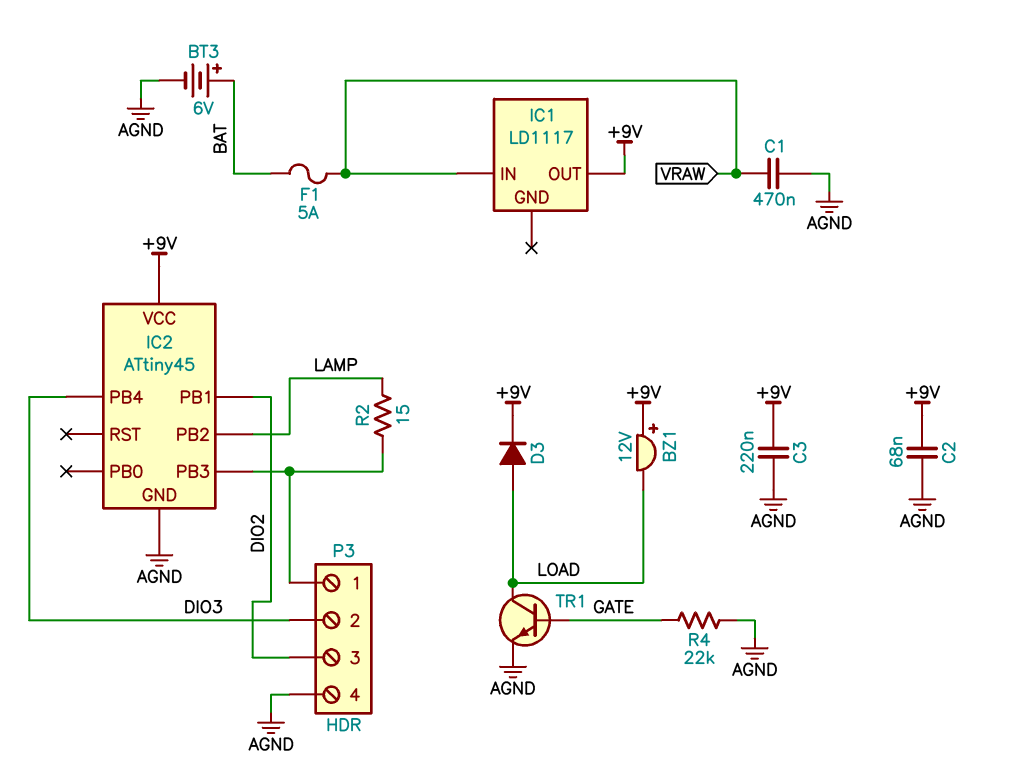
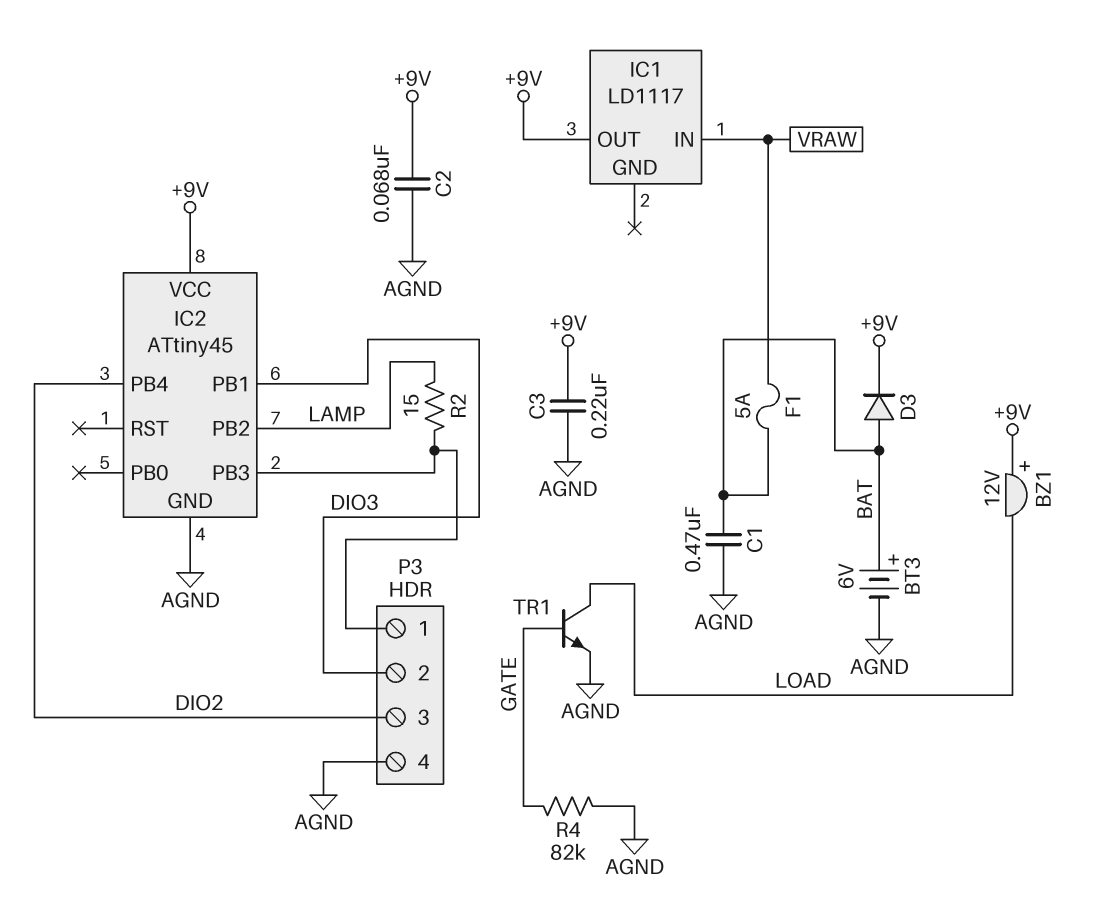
C1: 470nF (AGND, VRAW) -> 470nF (AGND, BAT)
D3: diode (A LOAD, K +9V) -> diode (A BAT, K +9V)
IC2 pin PB1: DIO2 -> DIO3
IC2 pin PB4: DIO3 -> DIO2
R4: 22k (AGND, GATE) -> 82k (AGND, GATE)

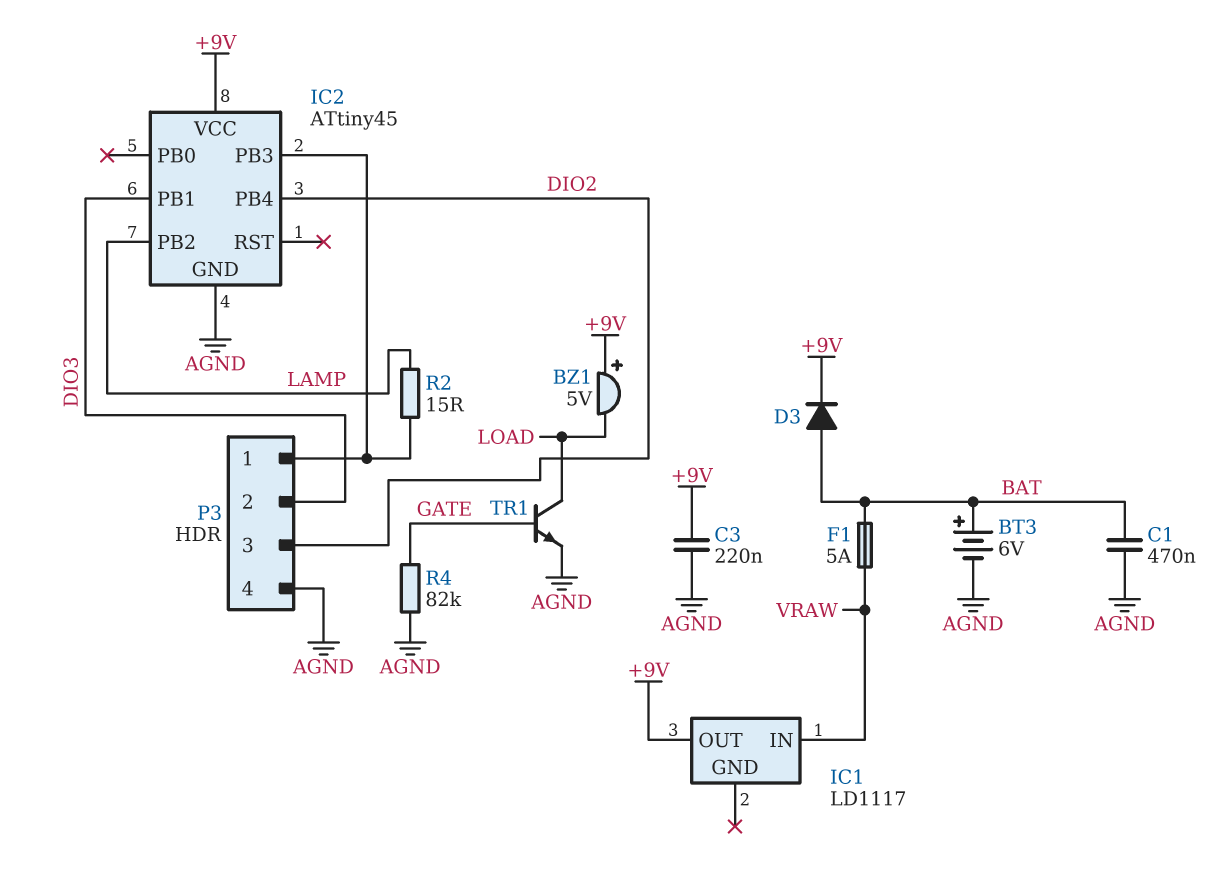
BZ1: buzzer 12V (plus +9V, minus LOAD) -> buzzer 5V (plus +9V, minus LOAD)
C2: 68nF (+9V, AGND) -> none

